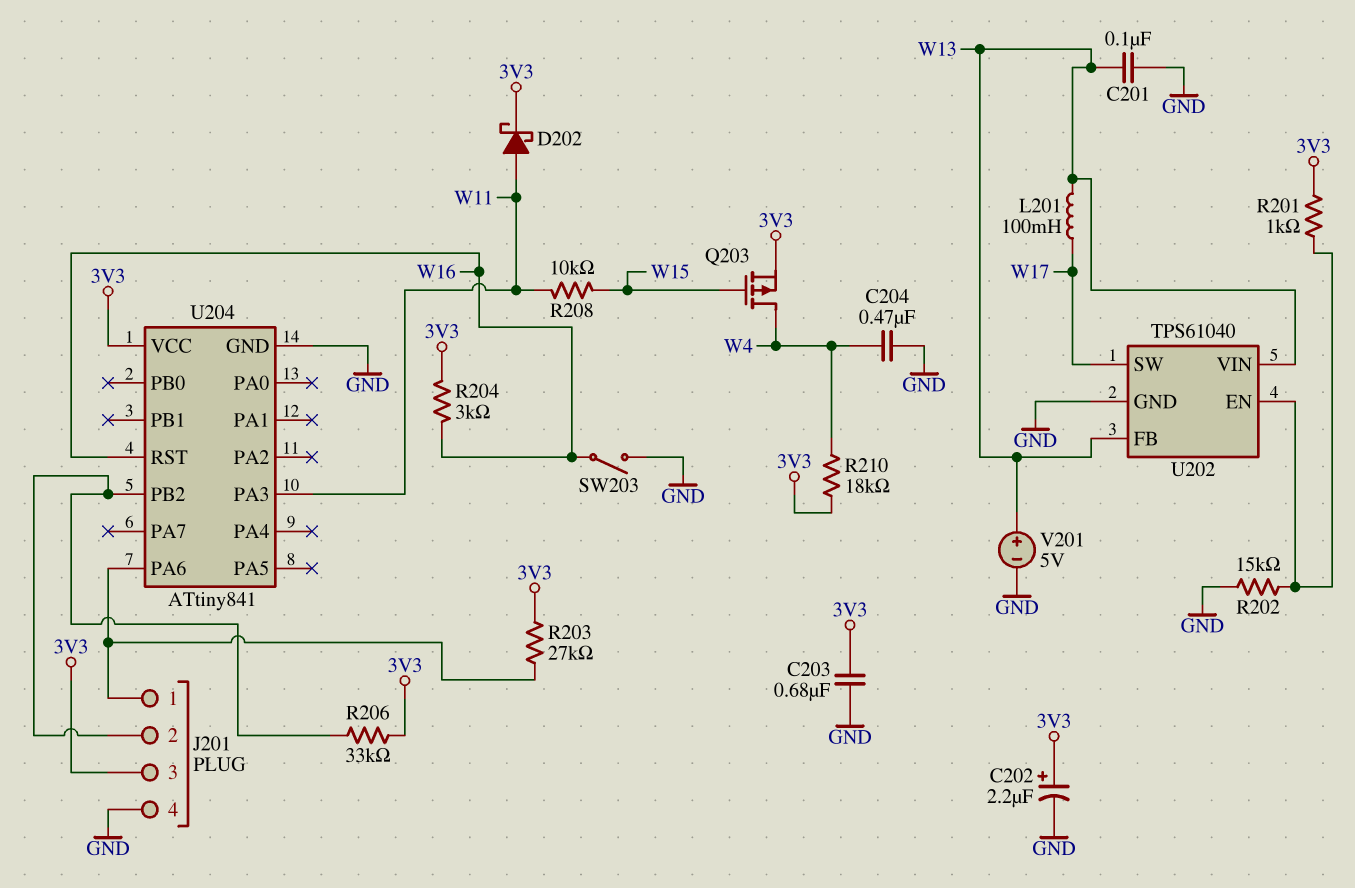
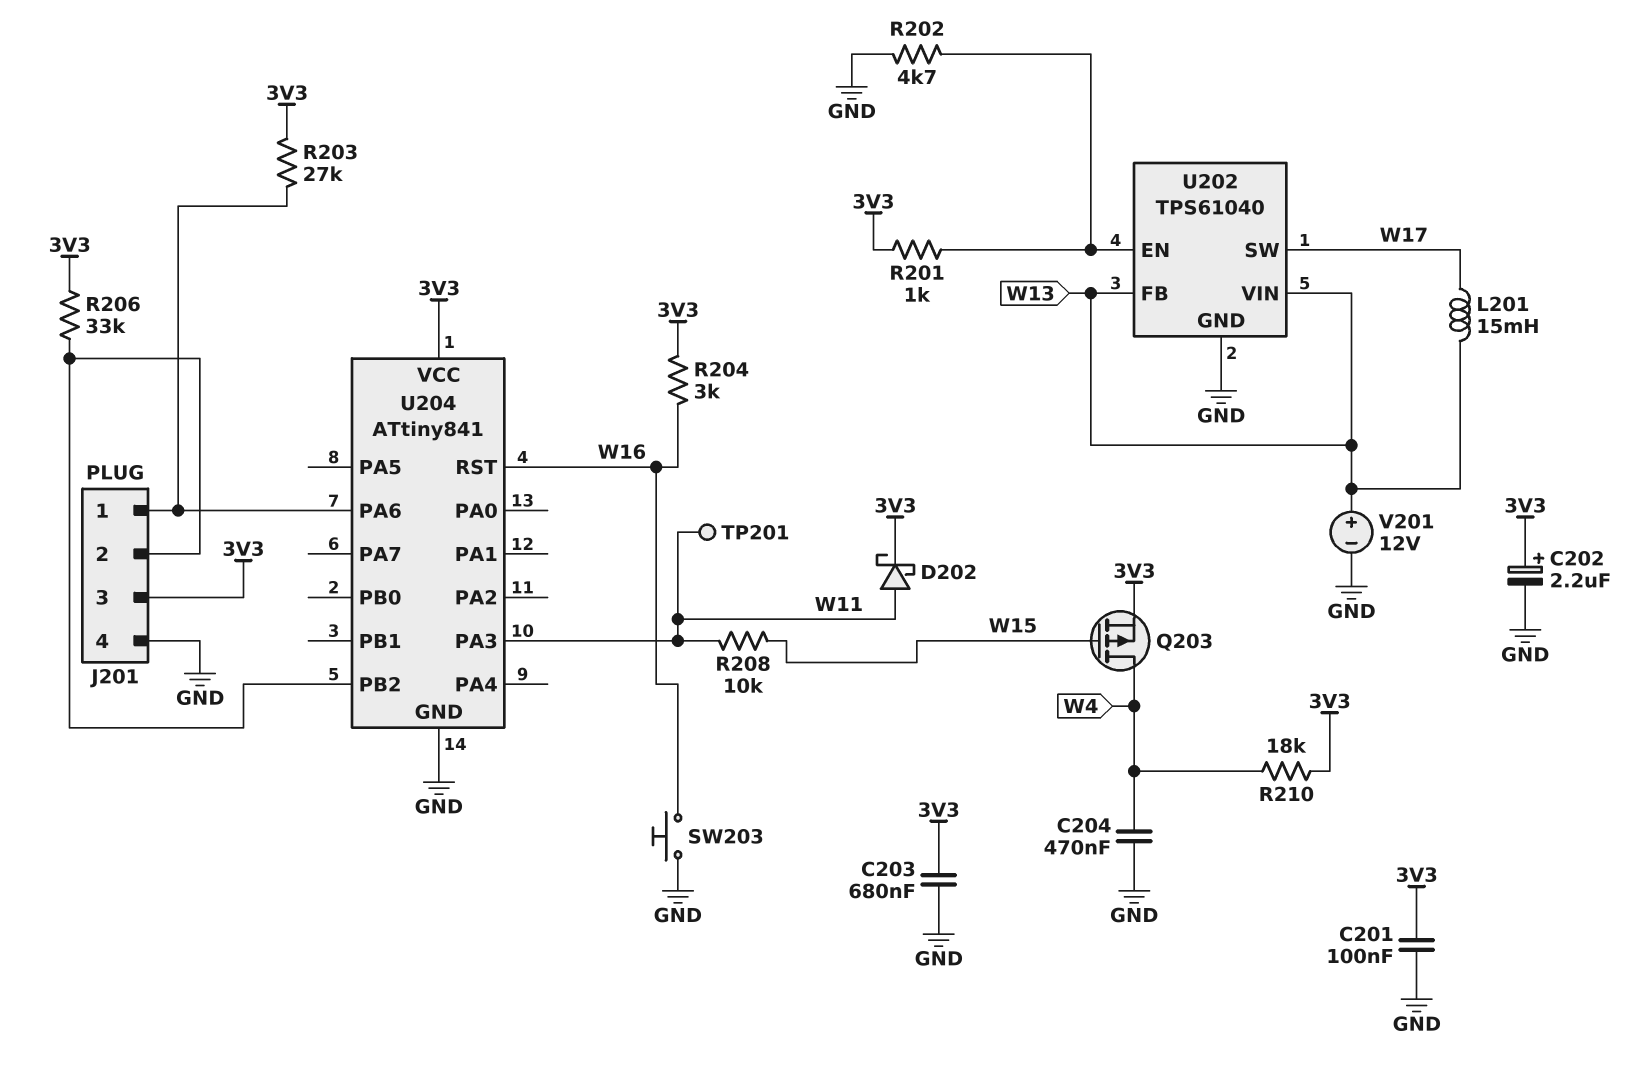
C201: 100nF (GND, W13) -> 100nF (3V3, GND)
L201: 100mH (W13, W17) -> 15mH (W13, W17)
R202: 15k (GND, U202/EN) -> 4.7k (GND, U202/EN)
SW203: switch (GND, W16) -> button (GND, W16)
TP201: none -> test point (W11)
V201: 5V (plus W13, minus GND) -> 12V (plus W13, minus GND)

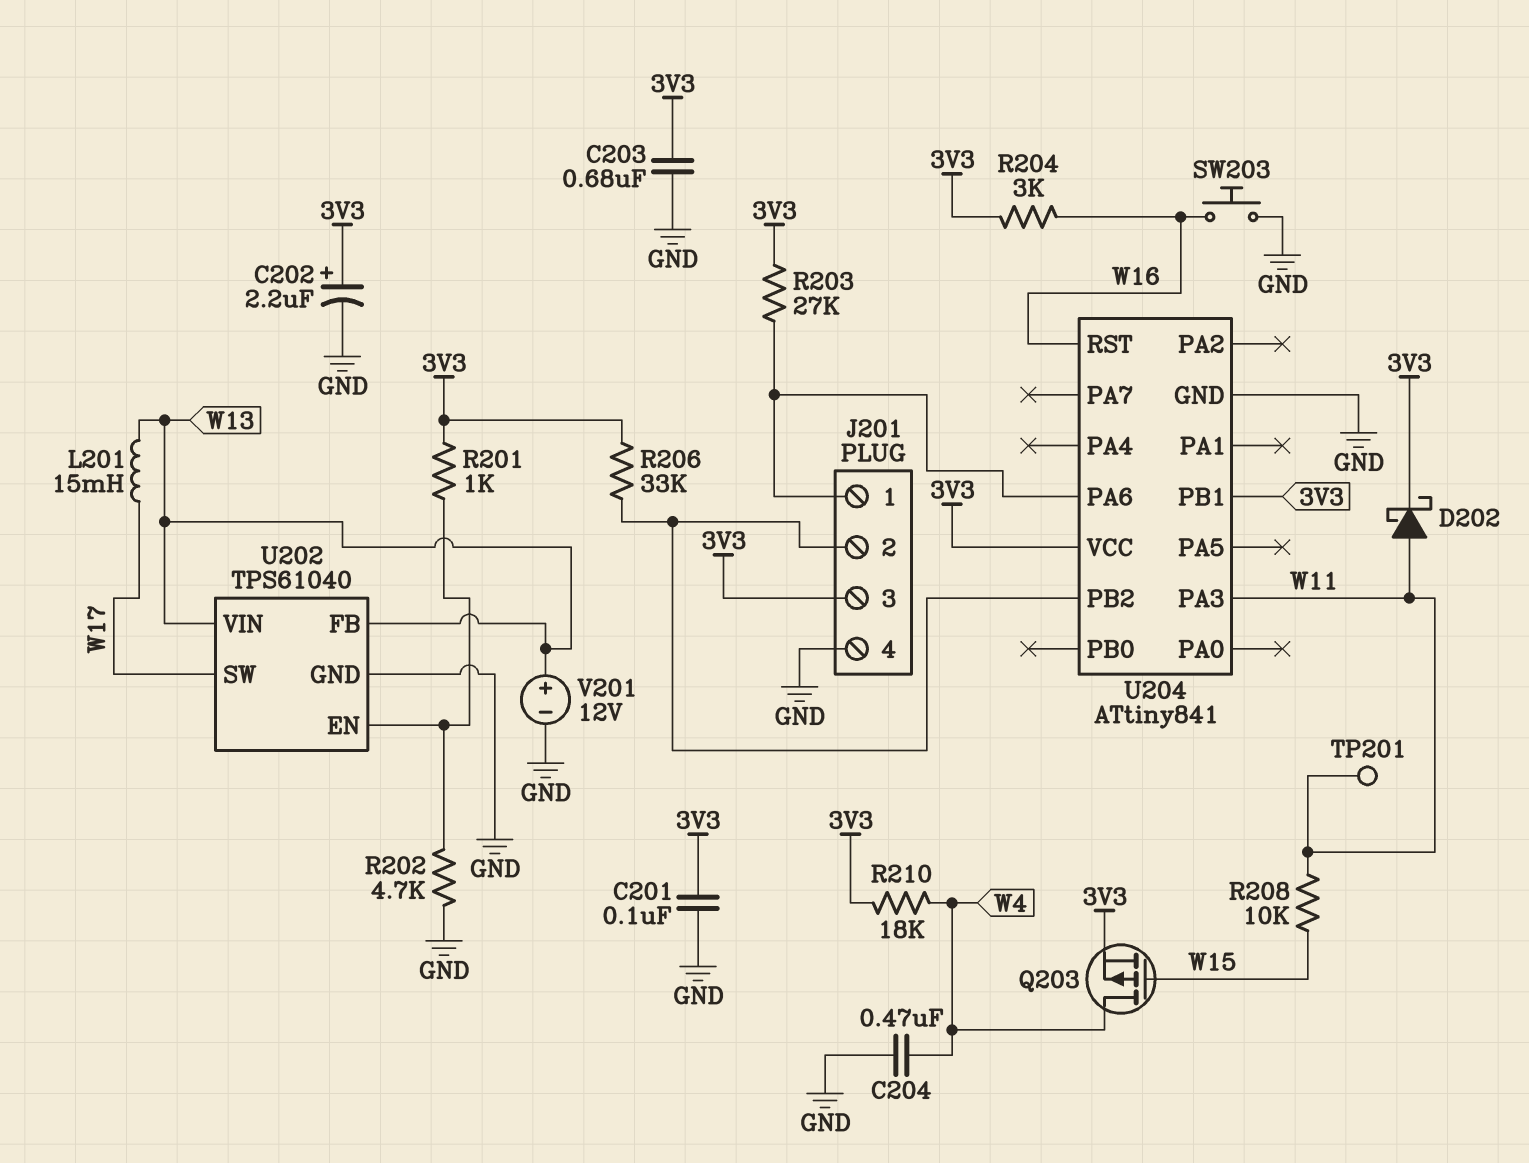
U204 pin PB1: none -> 3V3

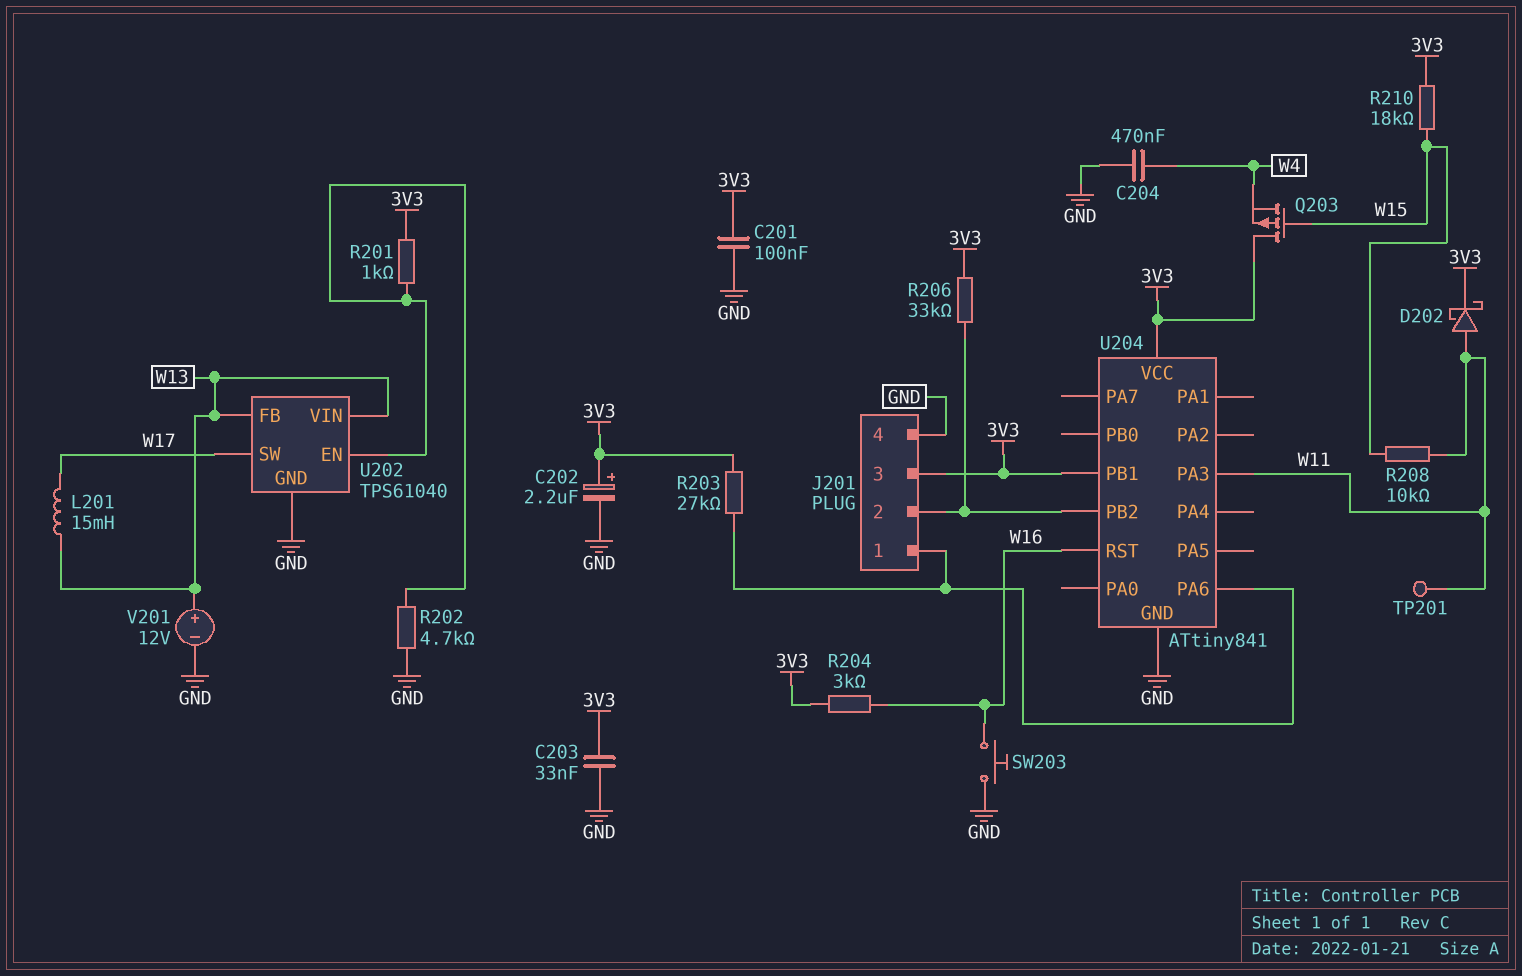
C203: 680nF (3V3, GND) -> 33nF (3V3, GND)
Q203: PMOS (G W15, D W4, S 3V3) -> PMOS (G W15, D 3V3, S W4)
R210: 18k (3V3, W4) -> 18k (3V3, W15)

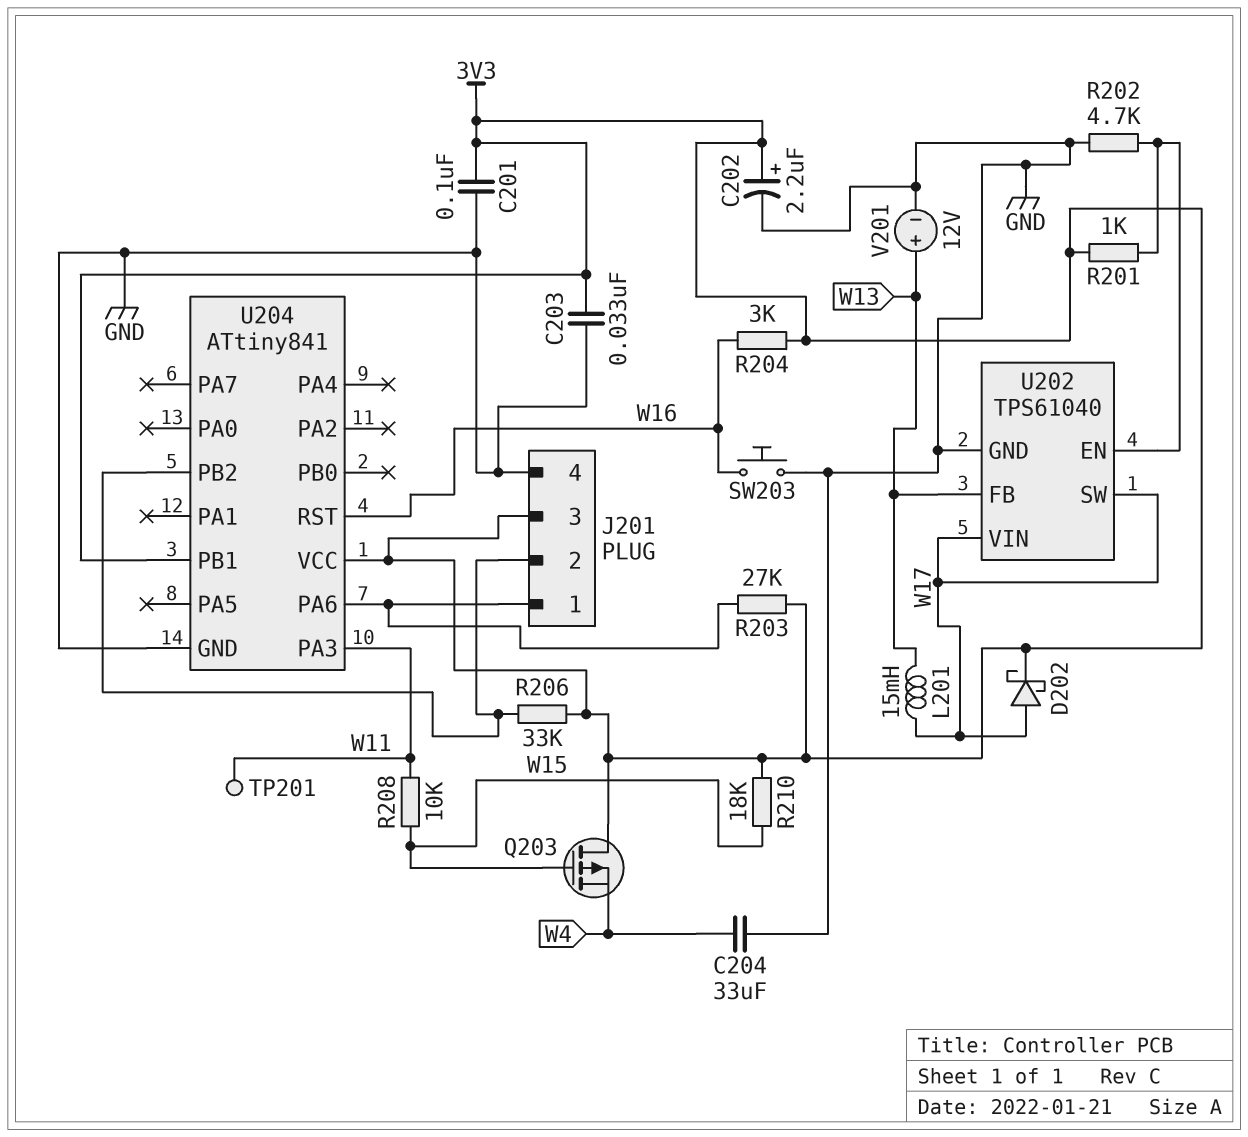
C204: 470nF (GND, W4) -> 33uF (GND, W4)
D202: schottky (A W11, K 3V3) -> schottky (A W17, K 3V3)
U202 pin VIN: W13 -> W17

